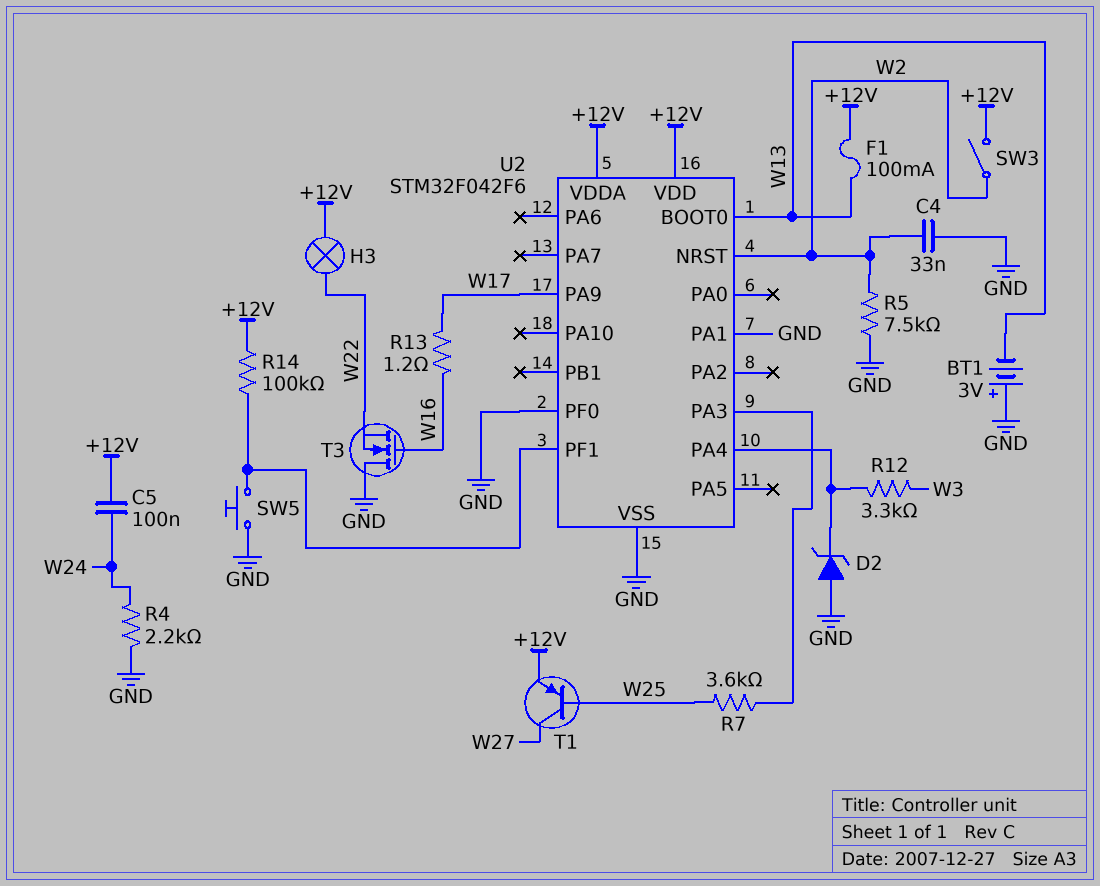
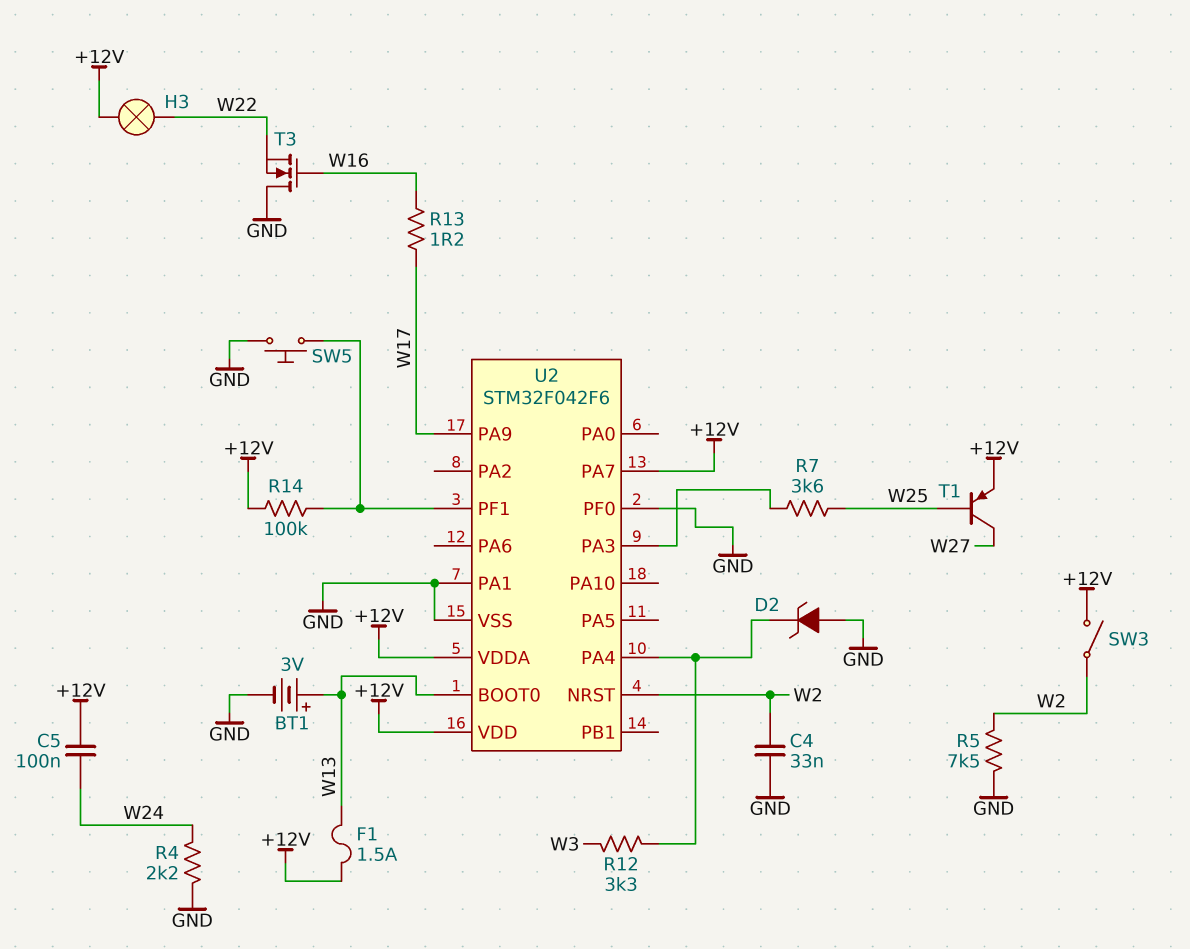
BT1: 3V (plus GND, minus W13) -> 3V (plus W13, minus GND)
F1: 100mA (+12V, W13) -> 1.5A (+12V, W13)
U2 pin PA7: none -> +12V

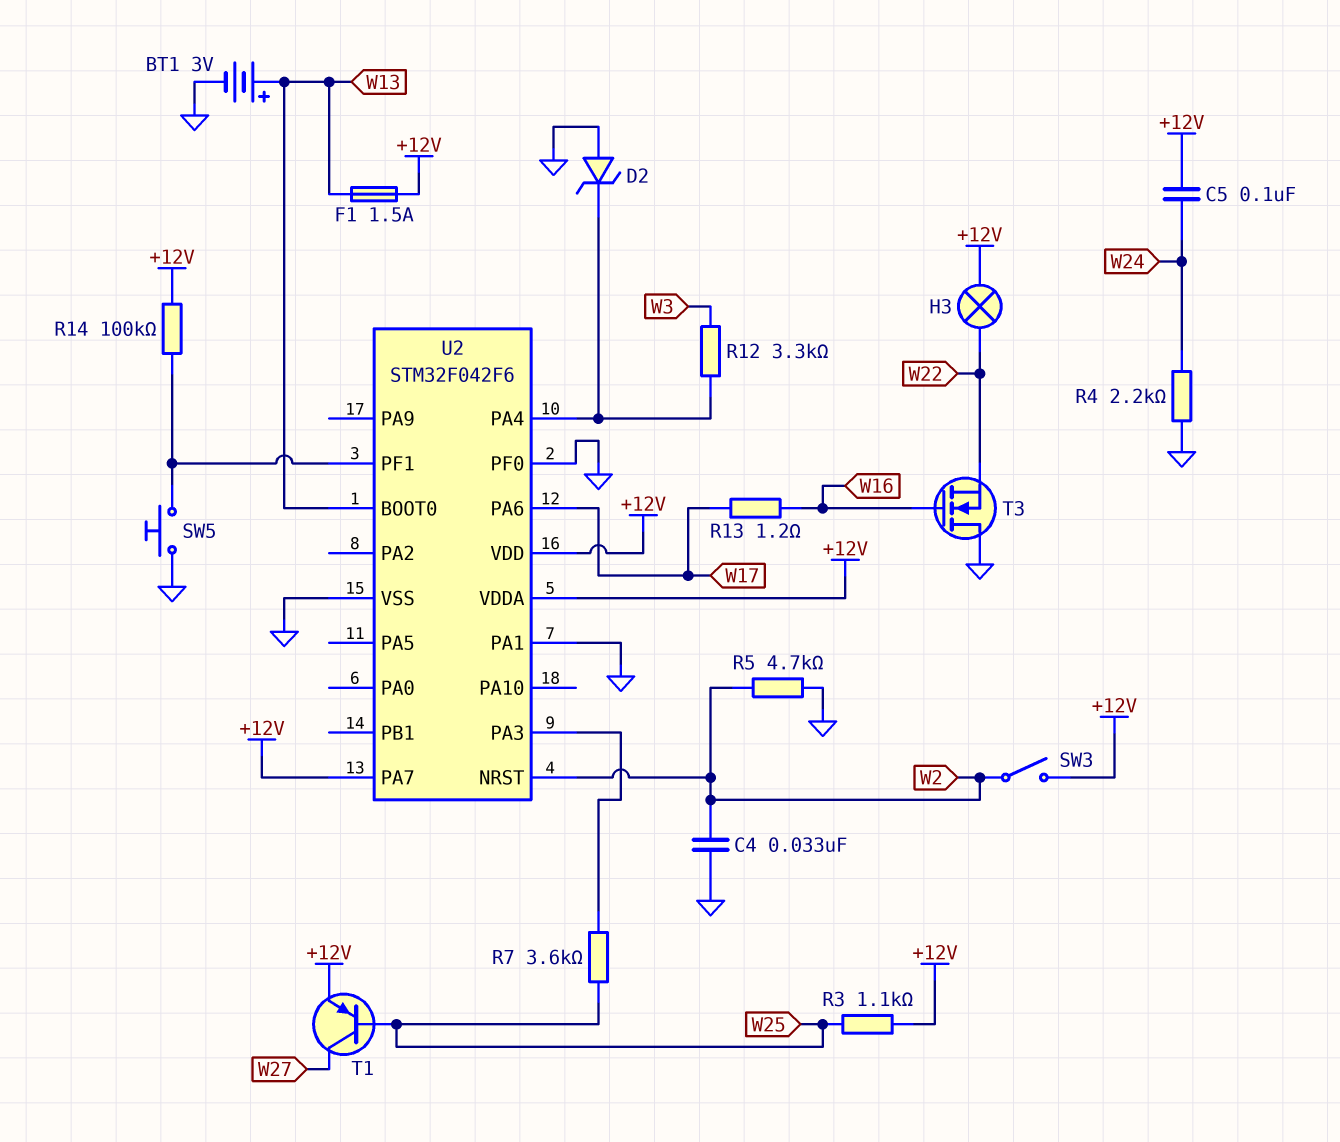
R3: none -> 1.1k (+12V, W25)
R5: 7.5k (GND, W2) -> 4.7k (GND, W2)
U2 pin PA6: none -> W17
U2 pin PA9: W17 -> none

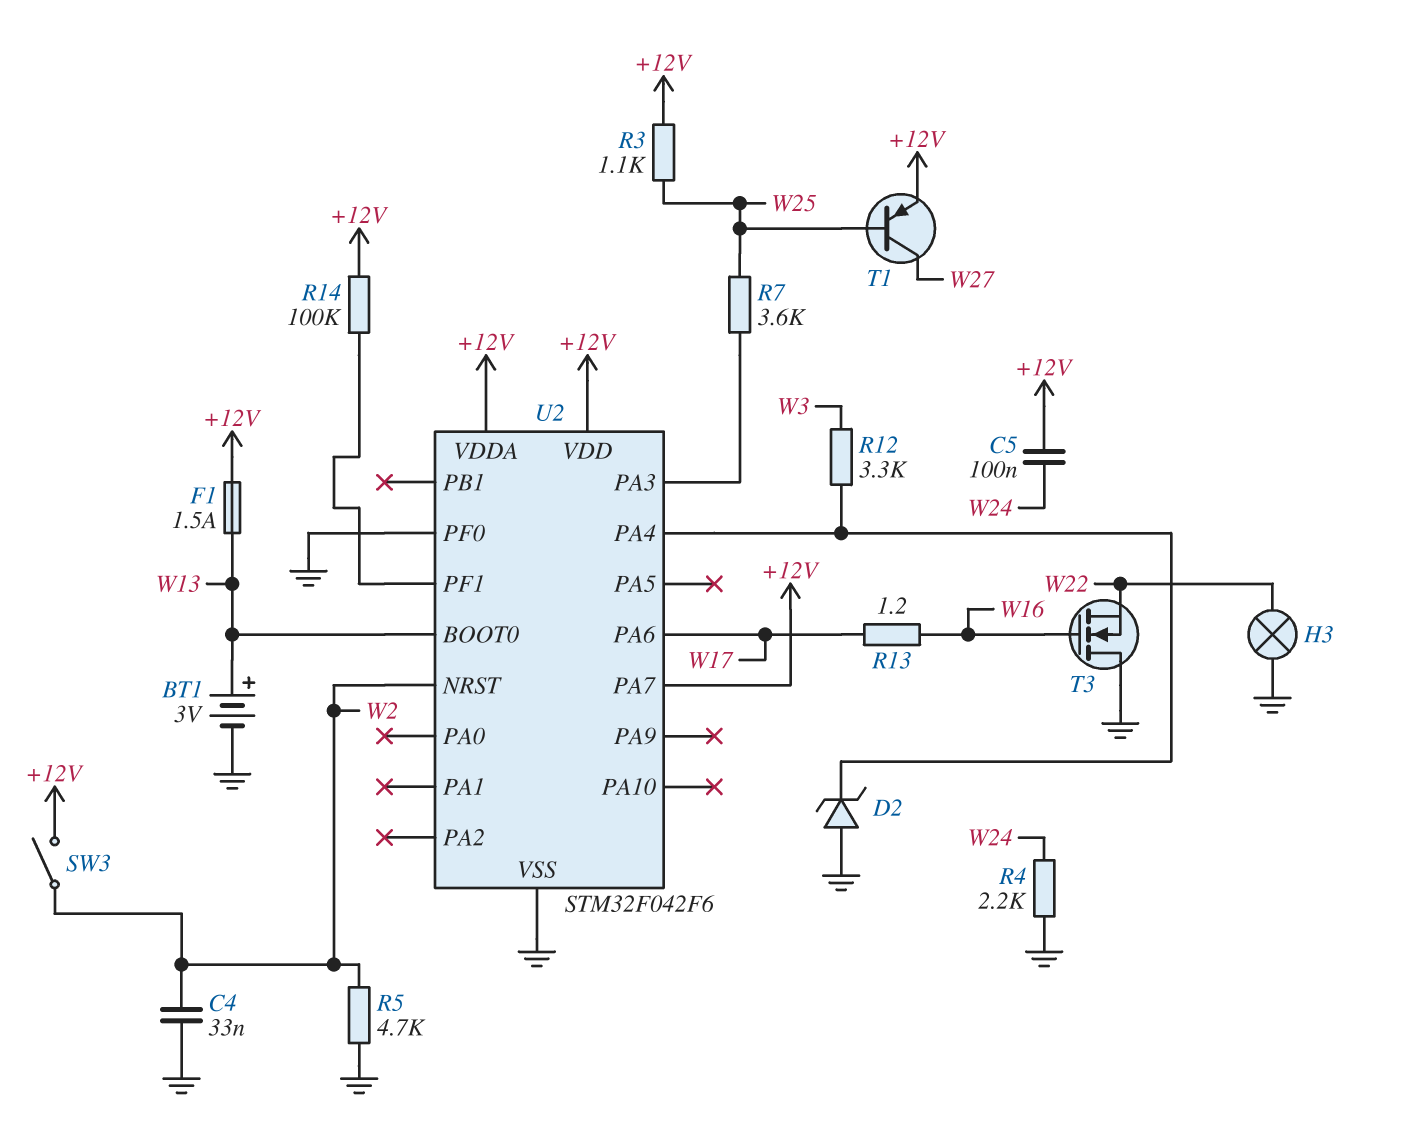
H3: lamp (+12V, W22) -> lamp (GND, W22)
SW5: button (GND, U2/PF1) -> none
U2 pin PA1: GND -> none

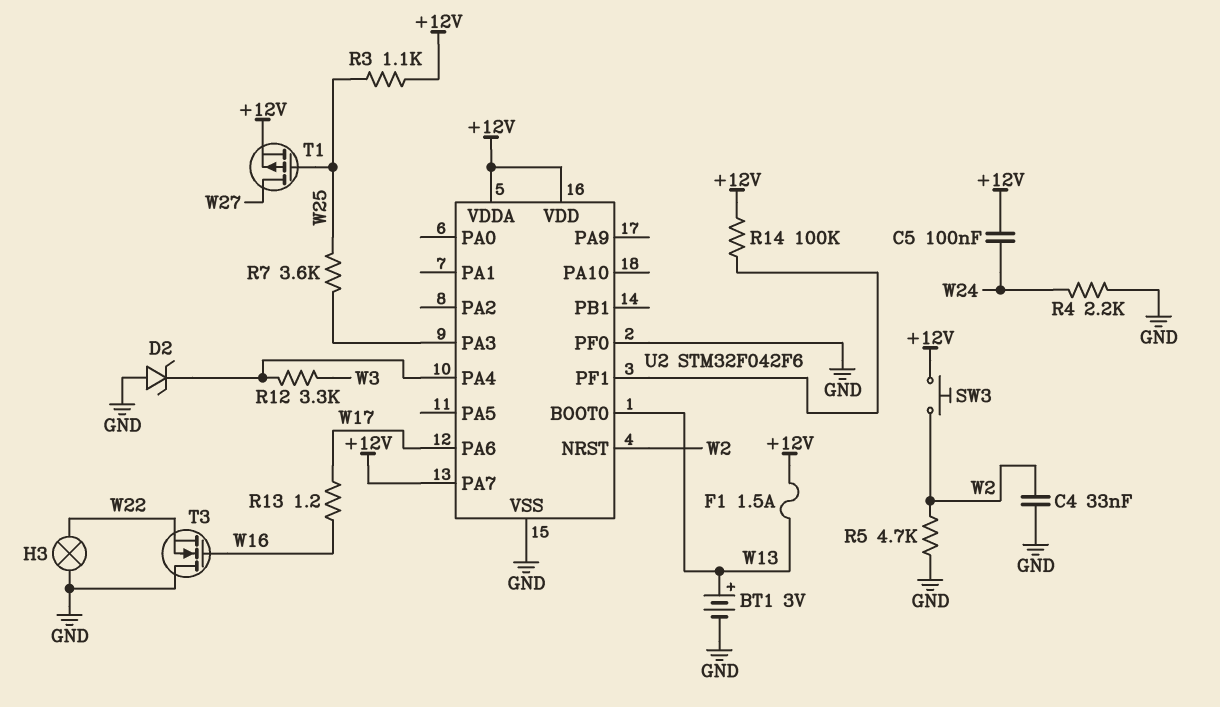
SW3: switch (+12V, W2) -> button (+12V, W2)
T1: PNP (B W25, C W27, E +12V) -> PMOS (G W25, D W27, S +12V)

